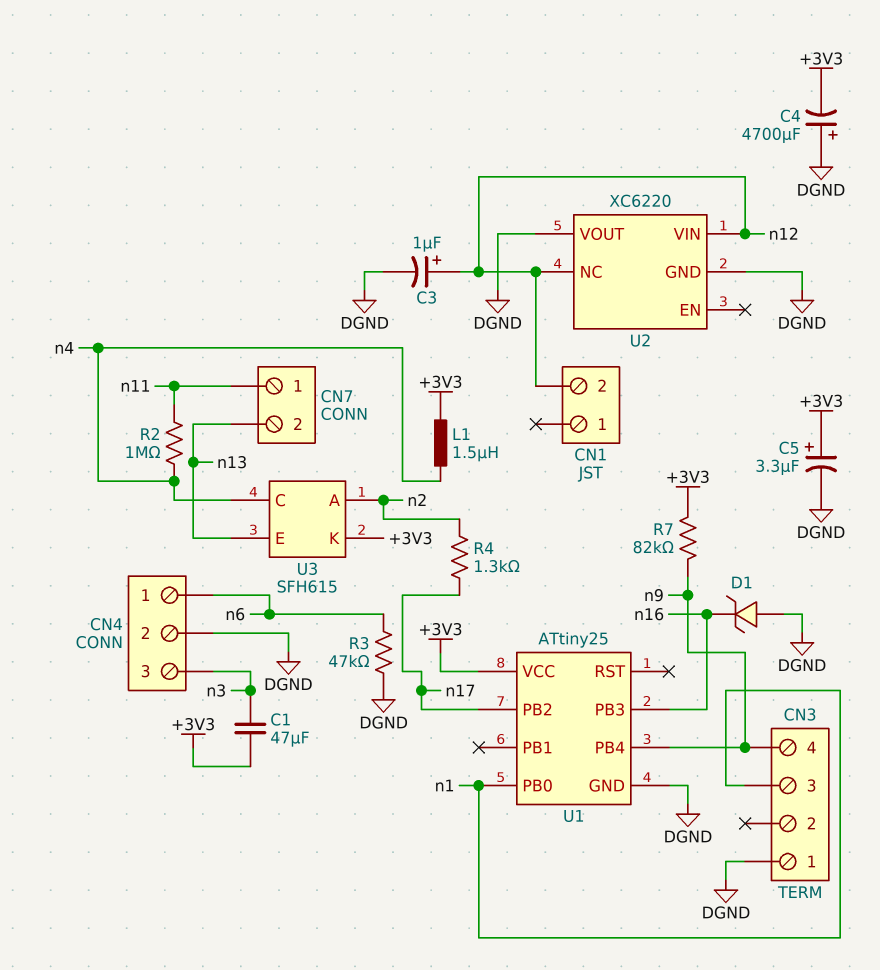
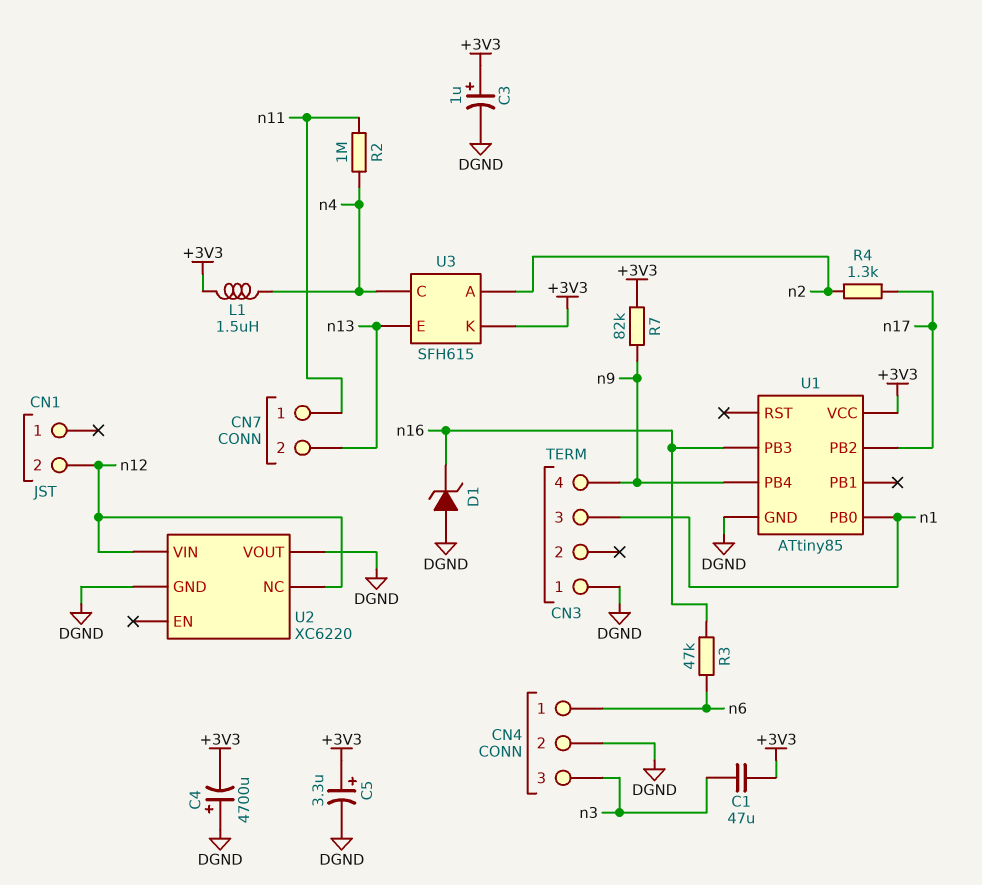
C3: 1uF (plus n12, minus DGND) -> 1uF (plus +3V3, minus DGND)
R3: 47k (DGND, n6) -> 47k (n6, n16)
U1: ATtiny25 -> ATtiny85

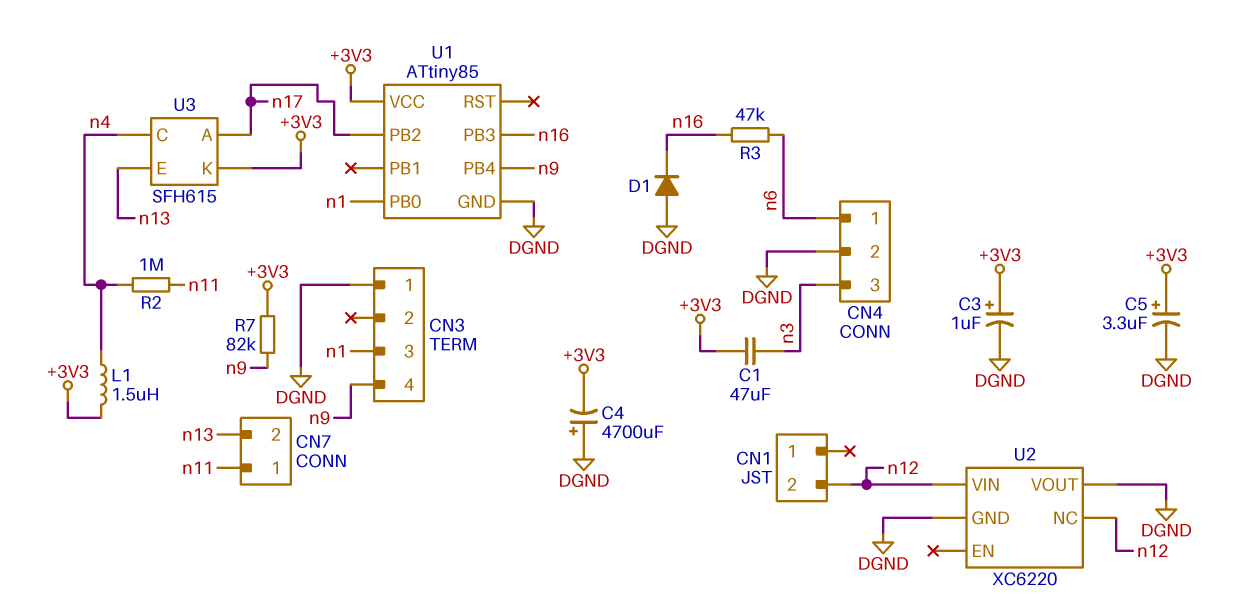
D1: zener (A DGND, K n16) -> diode (A DGND, K n16)
R4: 1.3k (n2, n17) -> none
U3 pin A: n2 -> n17

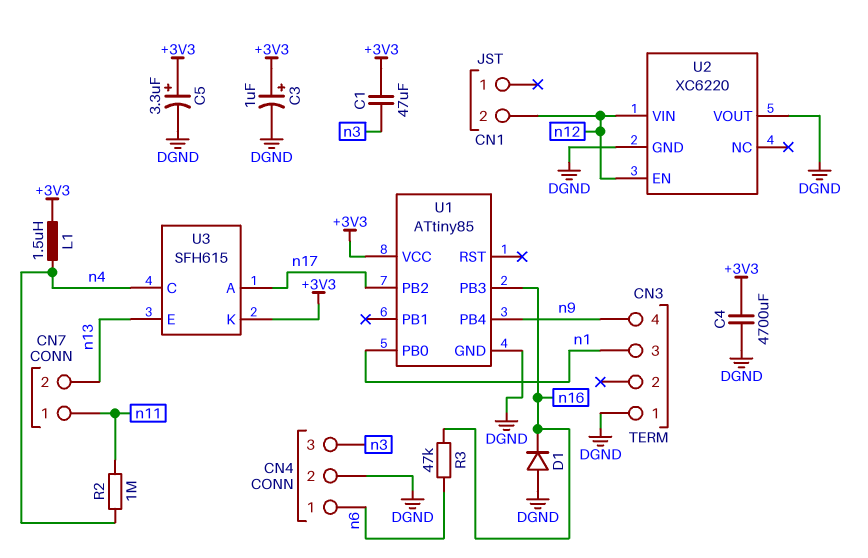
C4: 4700uF (plus DGND, minus +3V3) -> 4700uF (+3V3, DGND)
R7: 82k (+3V3, n9) -> none
U2 pin EN: none -> n12
U2 pin NC: n12 -> none

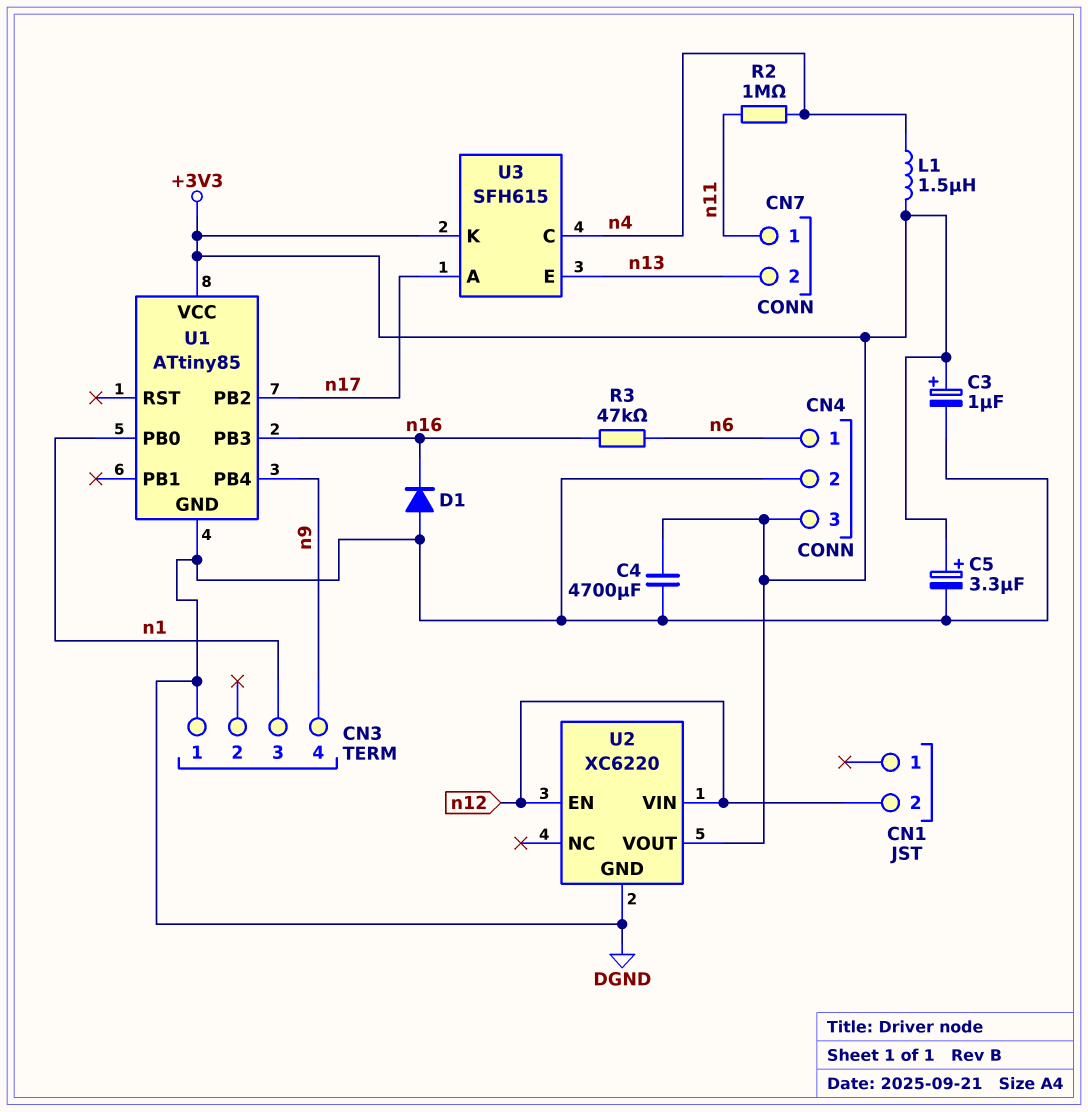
C1: 47uF (+3V3, n3) -> none
CN4 pin 3: n3 -> +3V3
U2 pin VOUT: DGND -> +3V3

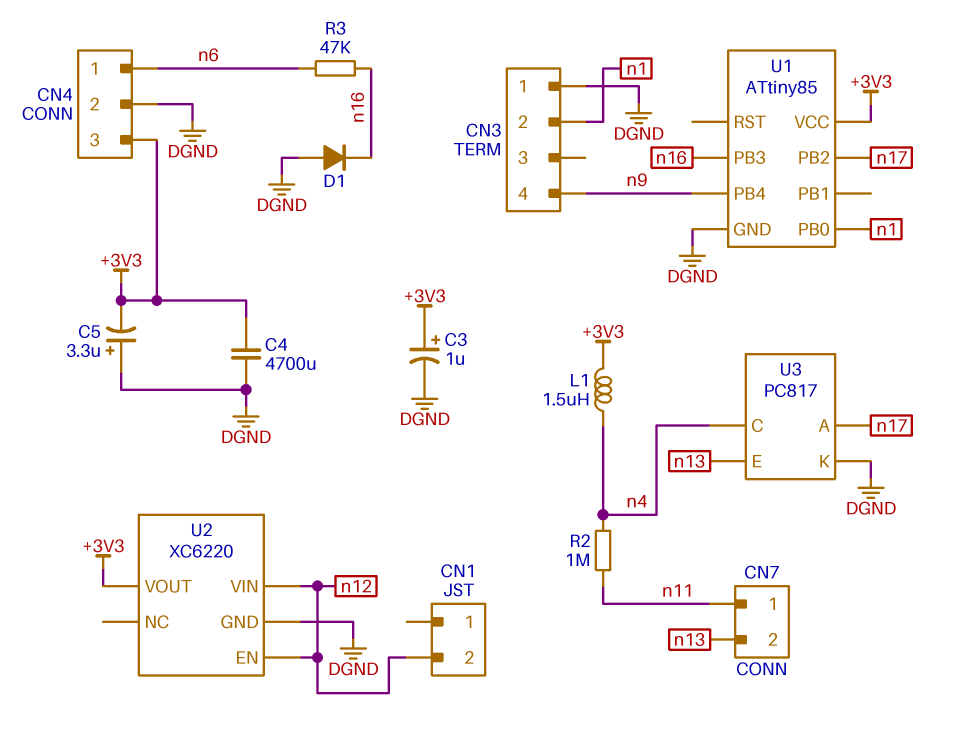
C5: 3.3uF (plus +3V3, minus DGND) -> 3.3uF (plus DGND, minus +3V3)
CN3 pin 2: none -> n1
CN3 pin 3: n1 -> none
U3: SFH615 -> PC817
U3 pin K: +3V3 -> DGND

